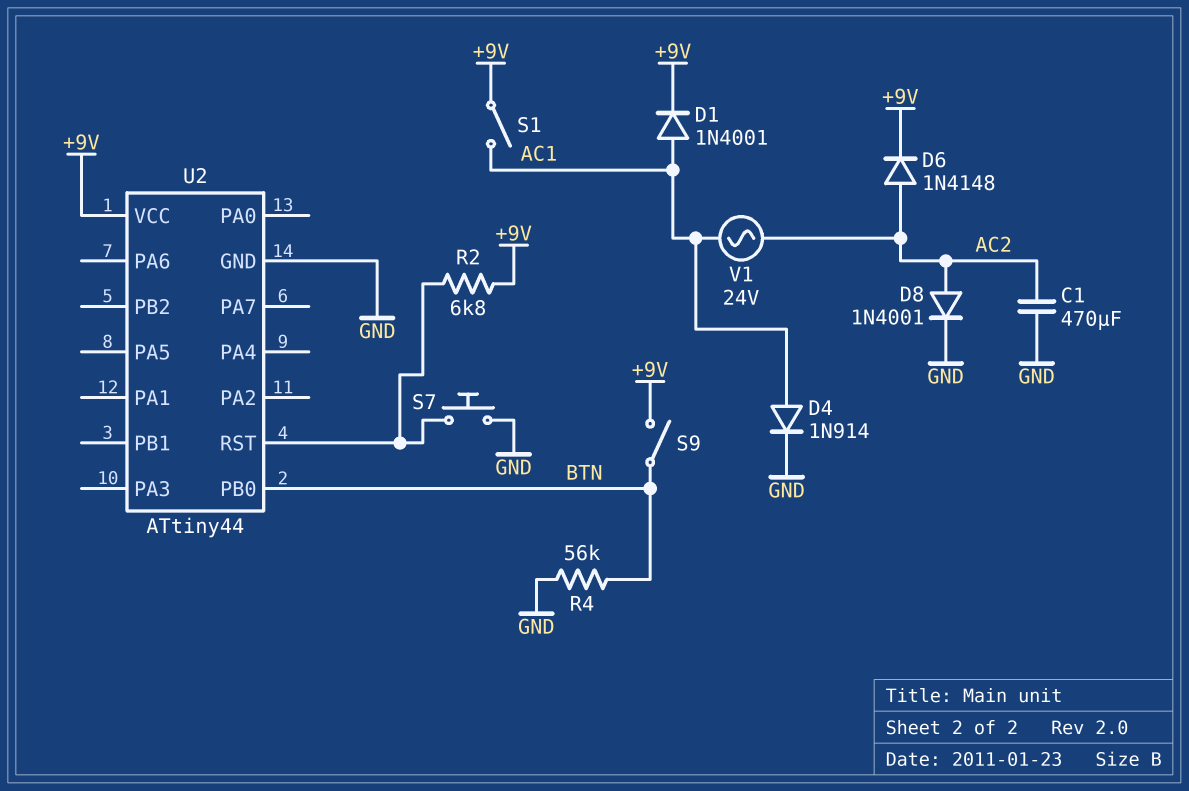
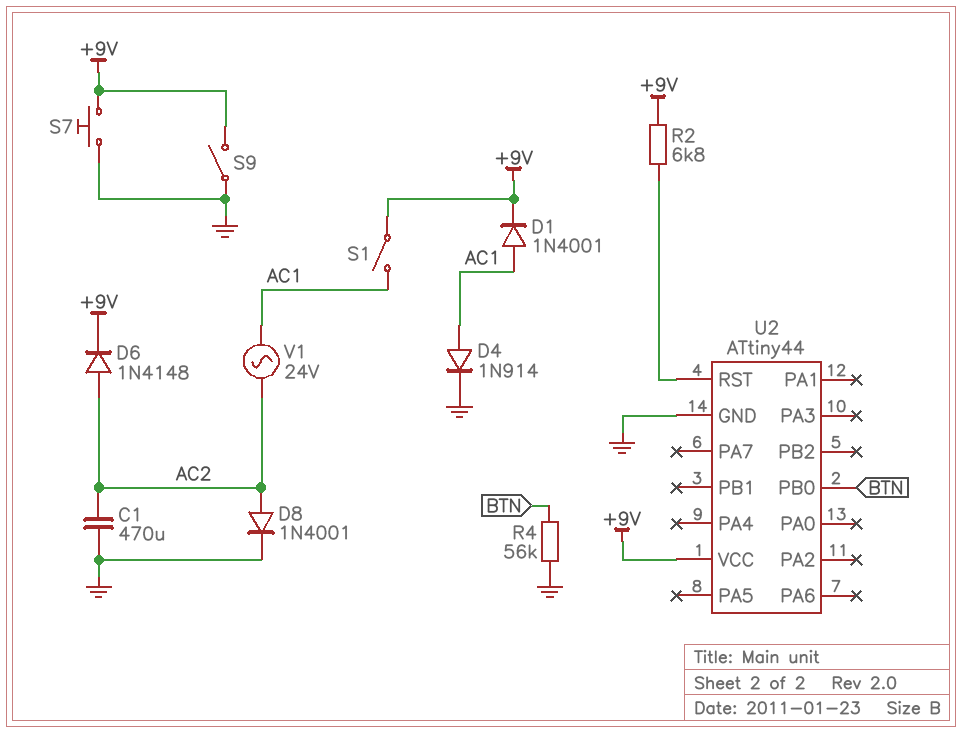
S7: button (GND, U2/RST) -> button (+9V, GND)
S9: switch (+9V, BTN) -> switch (+9V, GND)

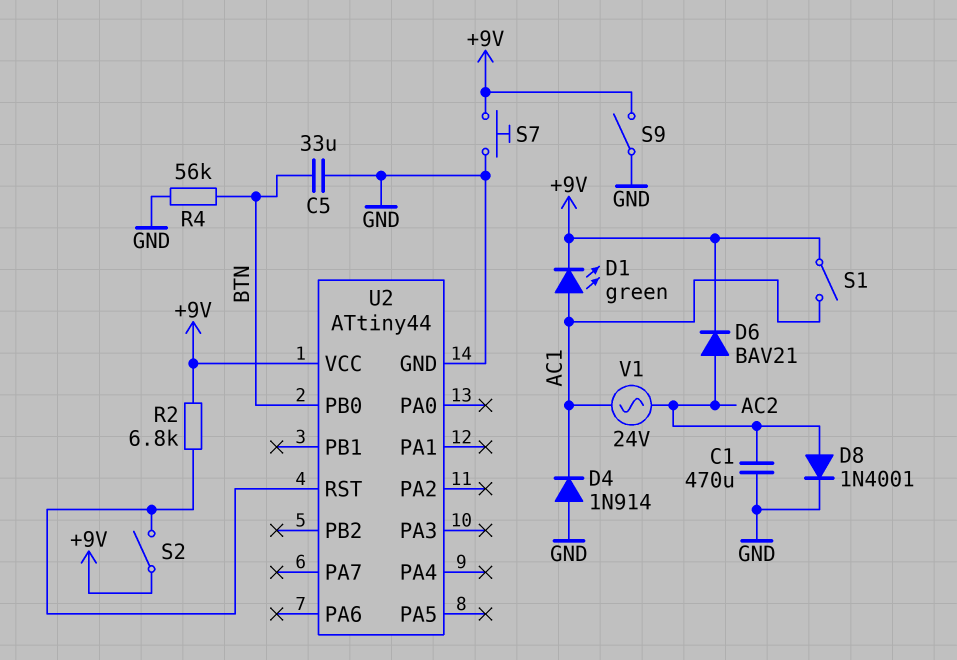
C5: none -> 33uF (BTN, GND)
D1: diode 1N4001 (A AC1, K +9V) -> LED green (A AC1, K +9V)
D4: diode 1N914 (A AC1, K GND) -> diode 1N914 (A GND, K AC1)
D6: diode 1N4148 (A AC2, K +9V) -> diode BAV21 (A AC2, K +9V)
S2: none -> switch (+9V, U2/RST)

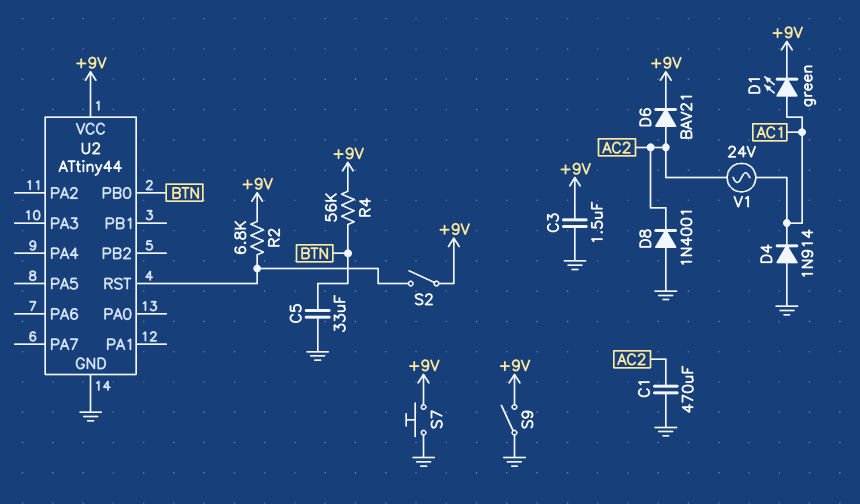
C3: none -> 1.5uF (+9V, GND)
D8: diode 1N4001 (A AC2, K GND) -> diode 1N4001 (A GND, K AC2)
R4: 56k (BTN, GND) -> 56k (+9V, BTN)
S1: switch (+9V, AC1) -> none

